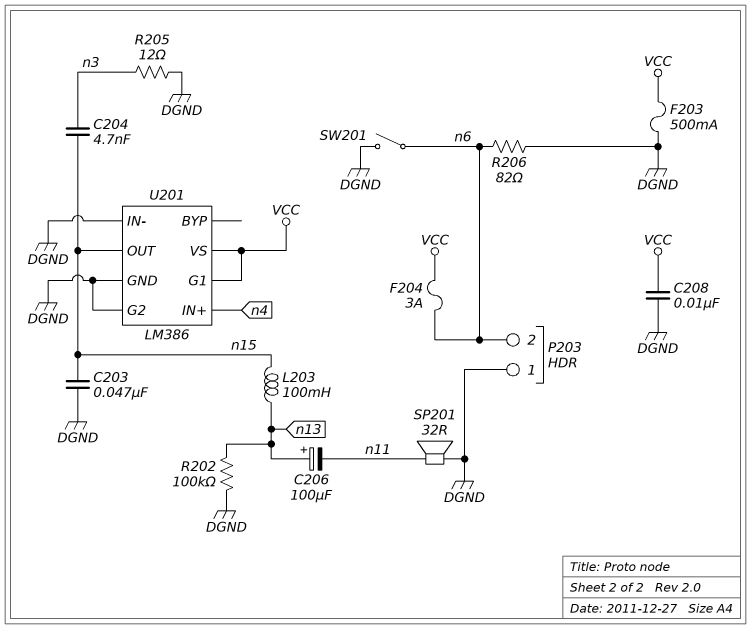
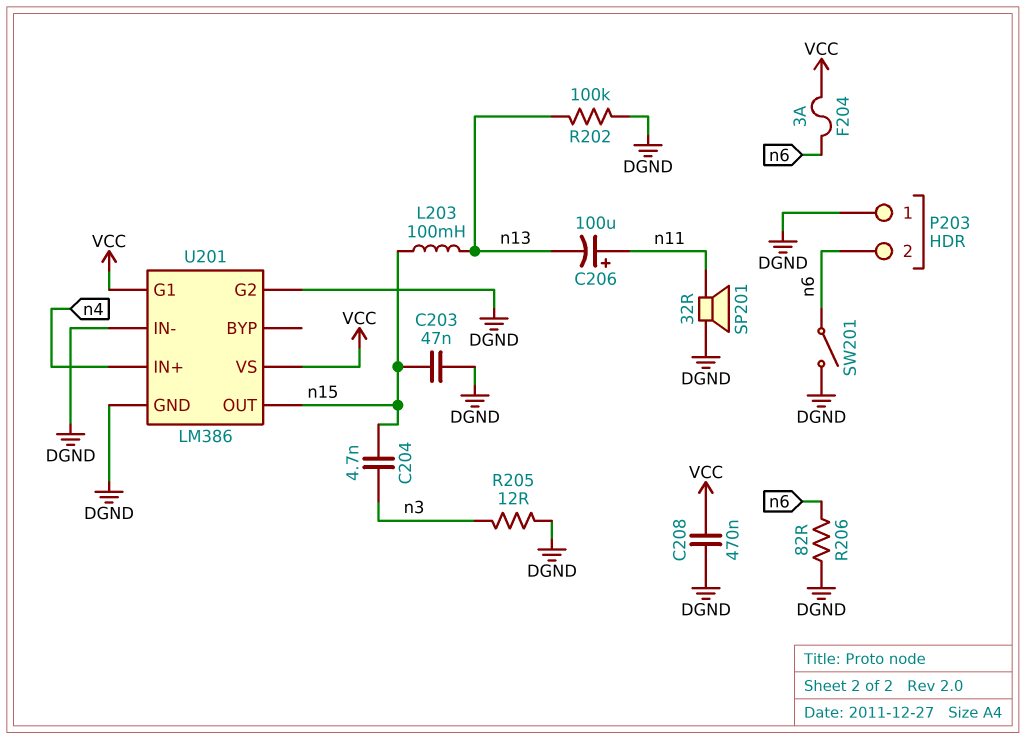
C206: 100uF (plus n13, minus n11) -> 100uF (plus n11, minus n13)
C208: 10nF (DGND, VCC) -> 470nF (DGND, VCC)
F203: 500mA (DGND, VCC) -> none

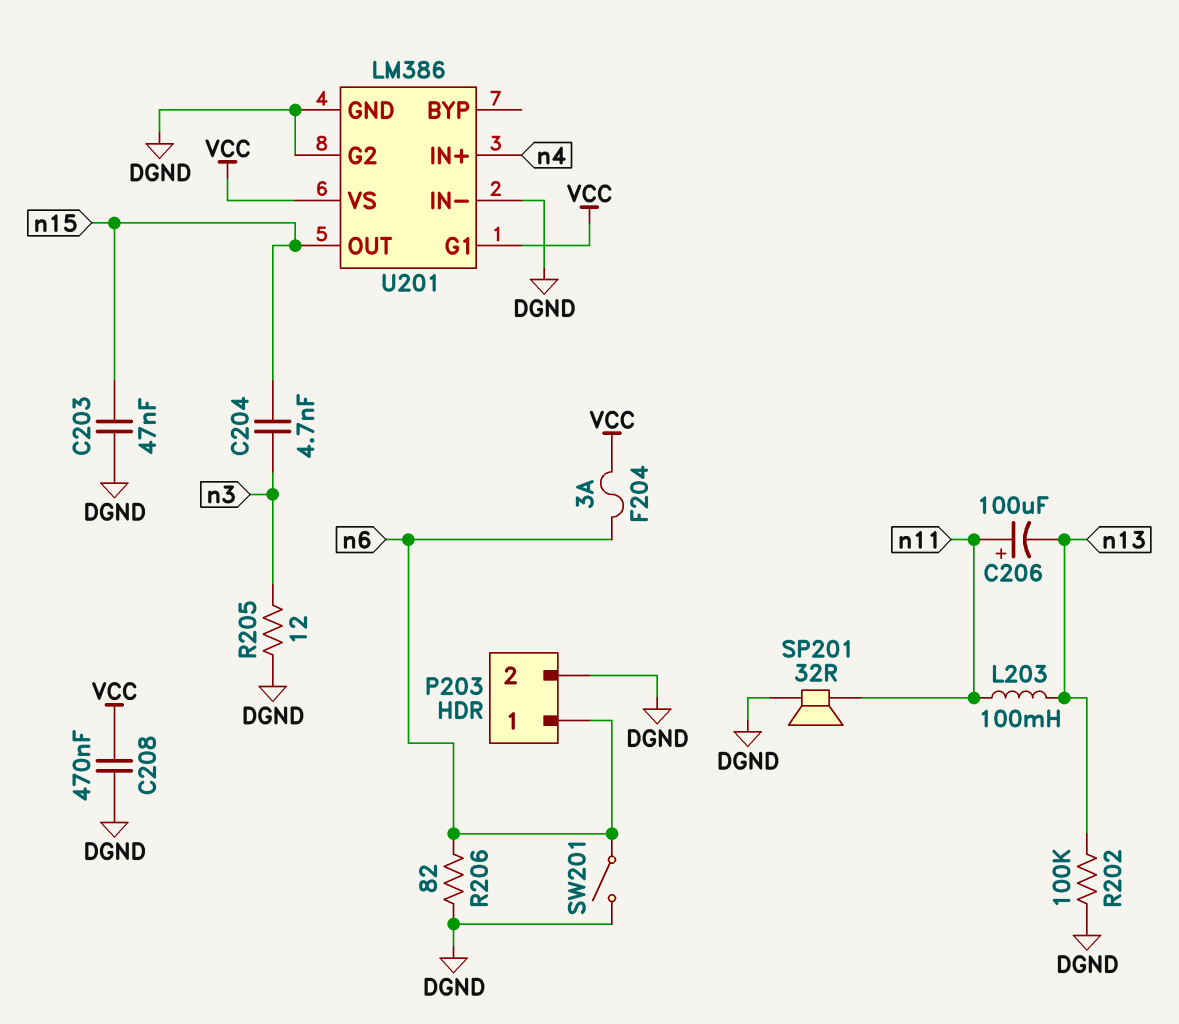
L203: 100mH (n13, n15) -> 100mH (n11, n13)
P203 pin 1: DGND -> n6
P203 pin 2: n6 -> DGND

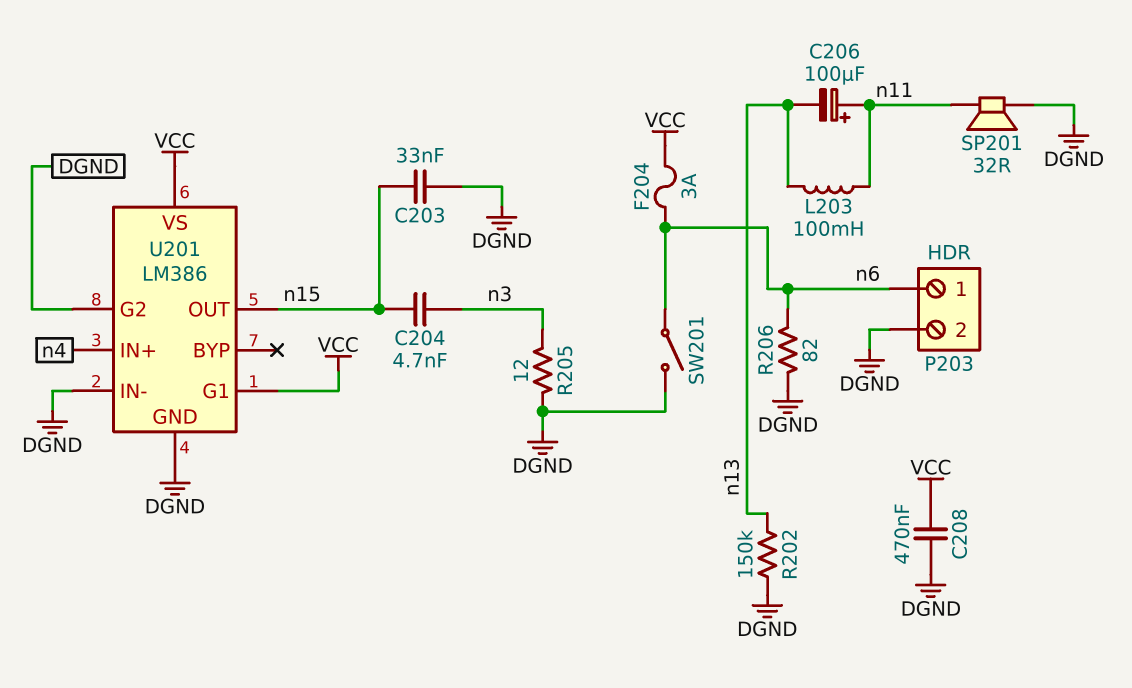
C203: 47nF (DGND, n15) -> 33nF (DGND, n15)
R202: 100k (DGND, n13) -> 150k (DGND, n13)

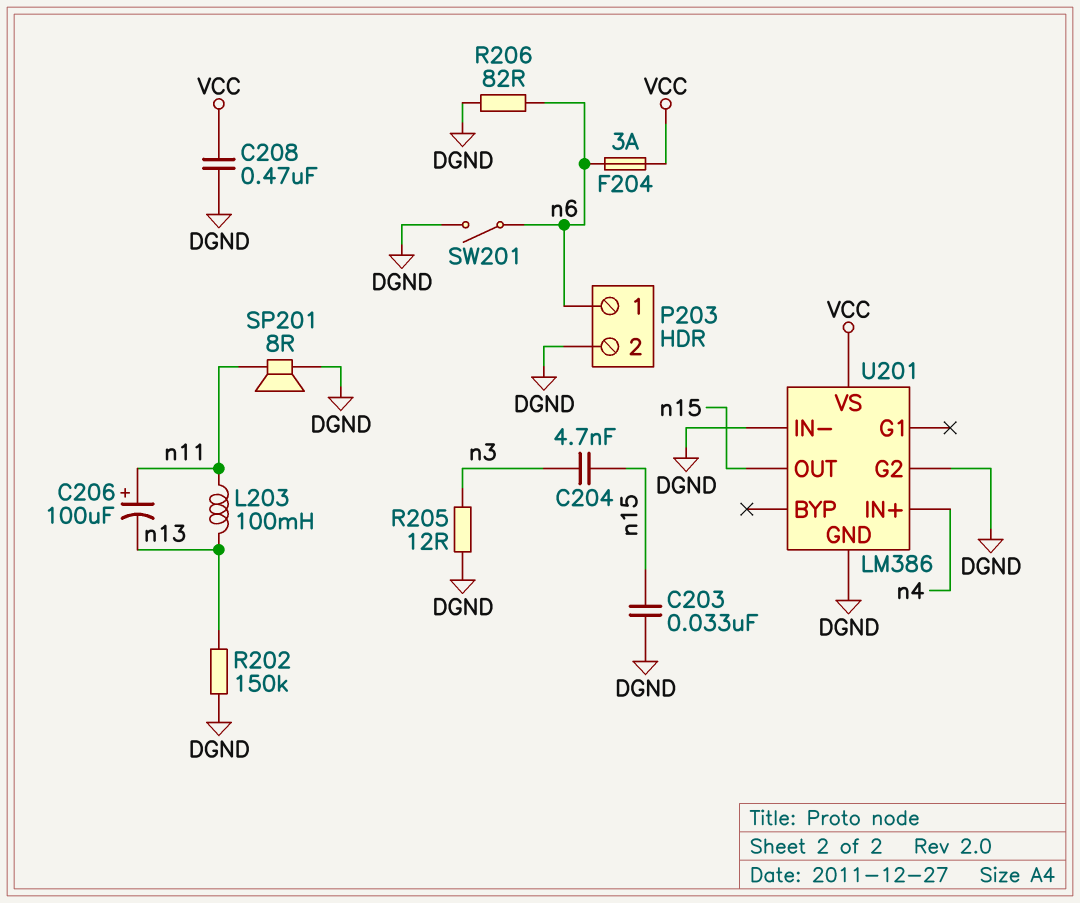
SP201: speaker 32R (DGND, n11) -> speaker 8R (DGND, n11)
U201 pin G1: VCC -> none

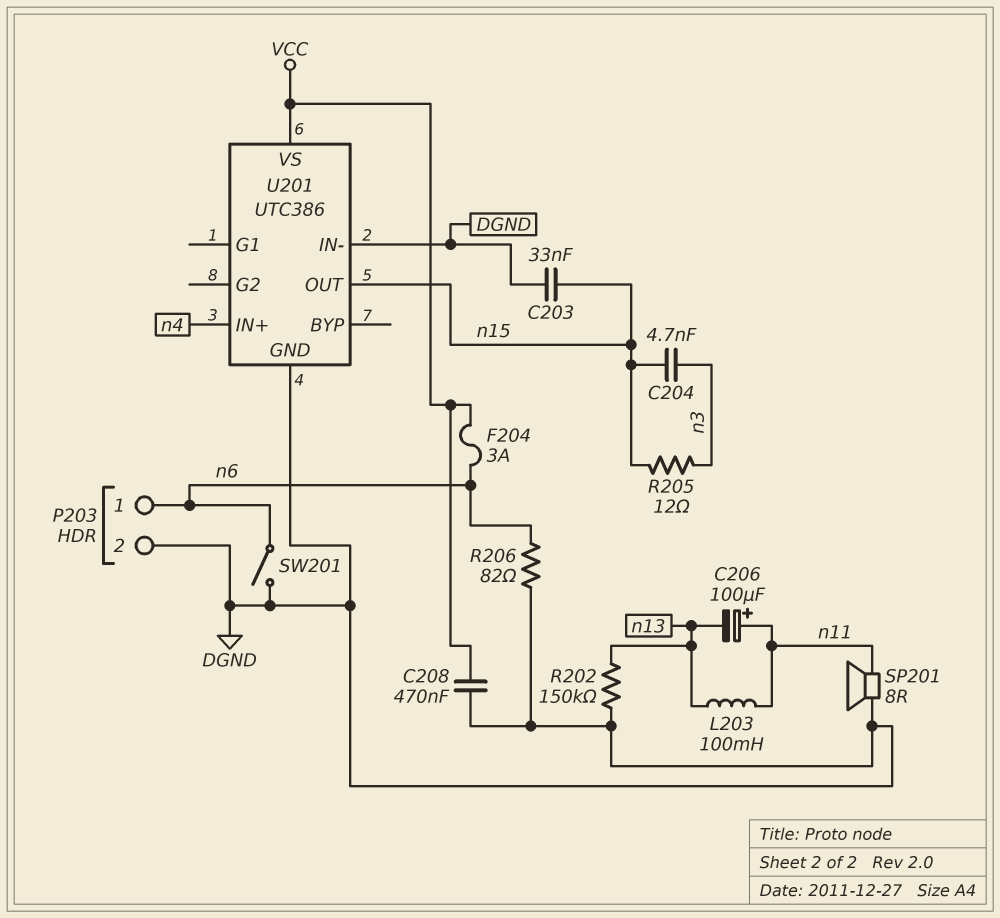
R205: 12 (DGND, n3) -> 12 (n3, n15)
U201: LM386 -> UTC386
U201 pin G2: DGND -> none

